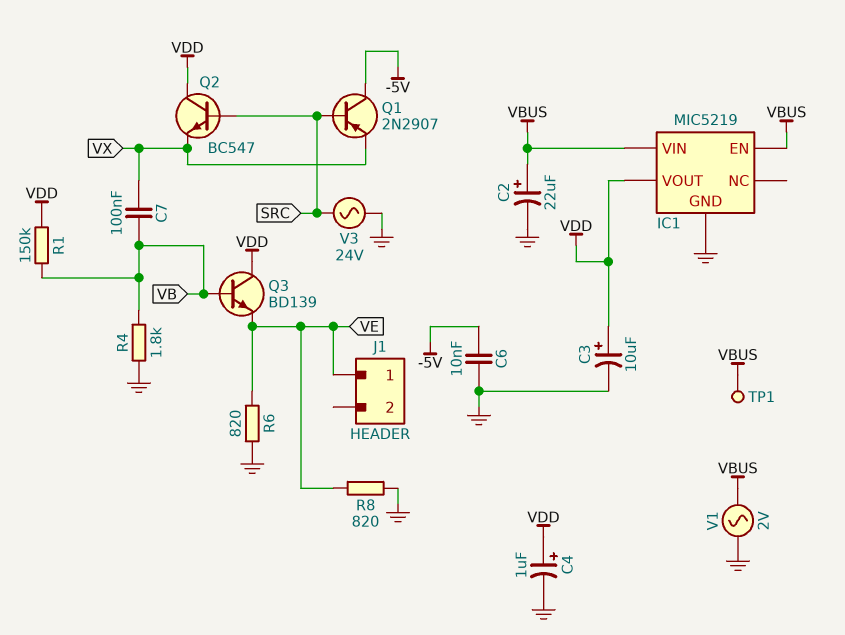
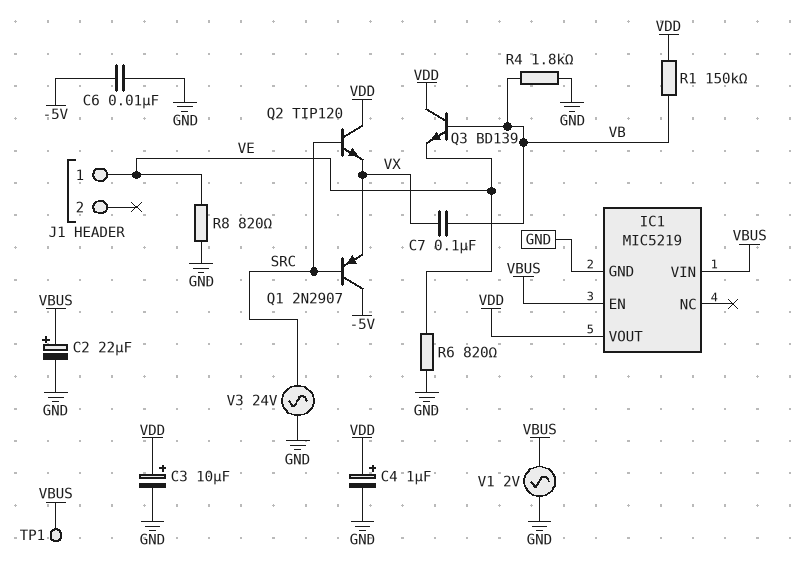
Q2: NPN BC547 (B SRC, C VDD, E VX) -> NPN TIP120 (B SRC, C VDD, E VX)

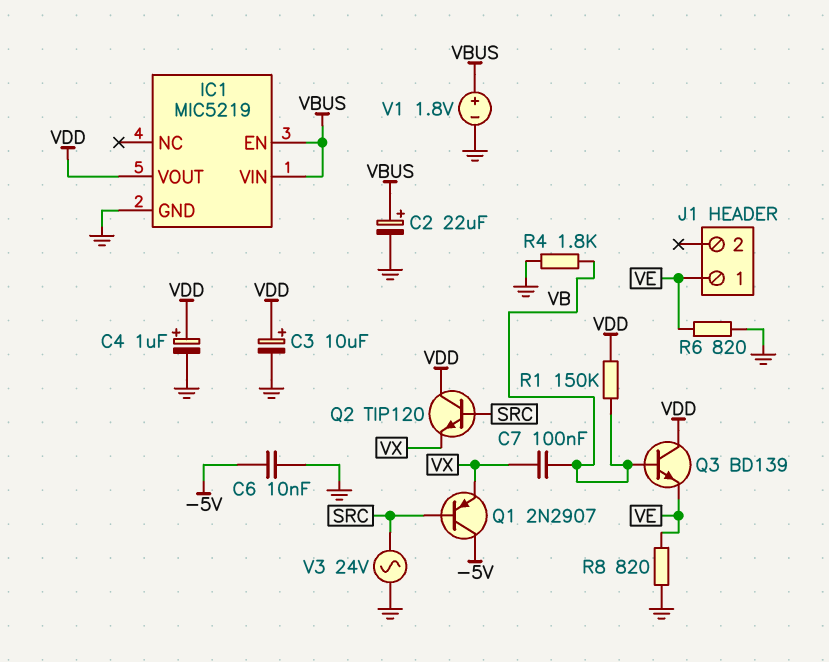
TP1: test point (VBUS) -> none
V1: AC 2V (GND, VBUS) -> 1.8V (plus VBUS, minus GND)

